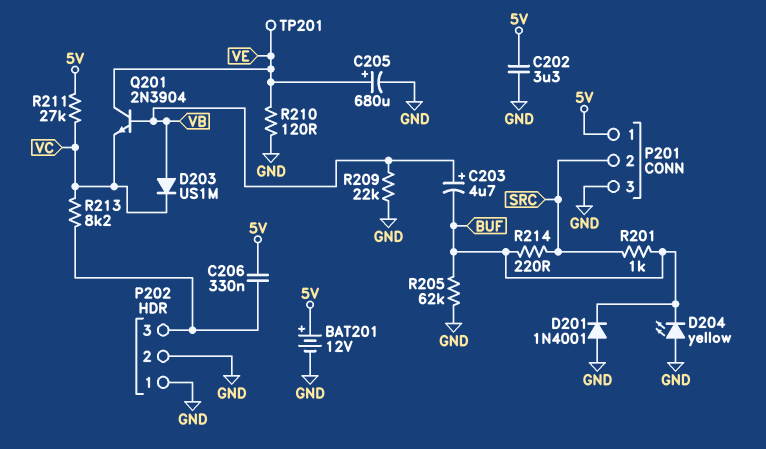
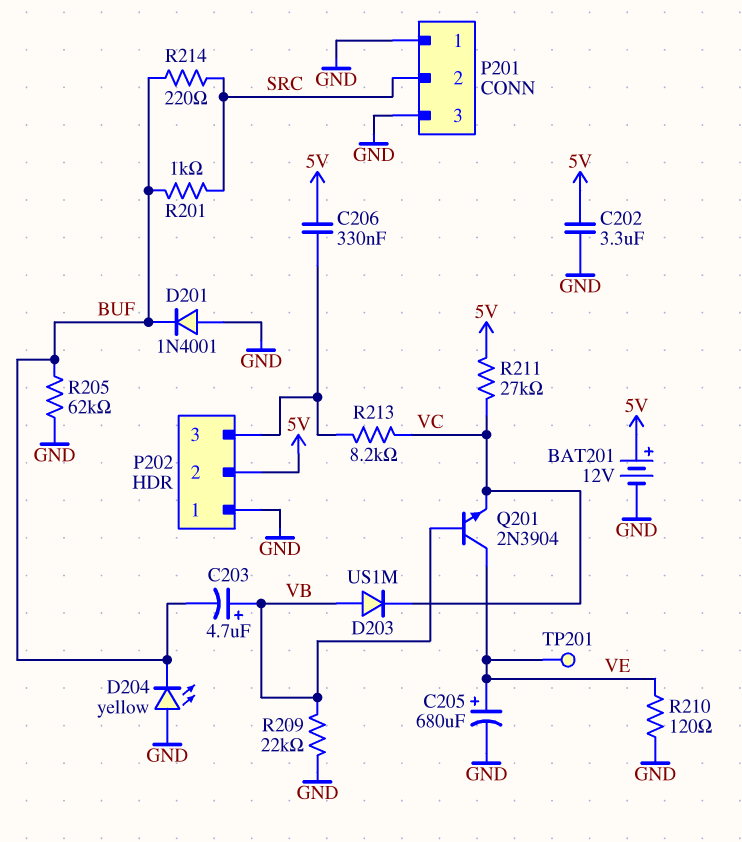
P201 pin 1: 5V -> GND
P202 pin 2: GND -> 5V

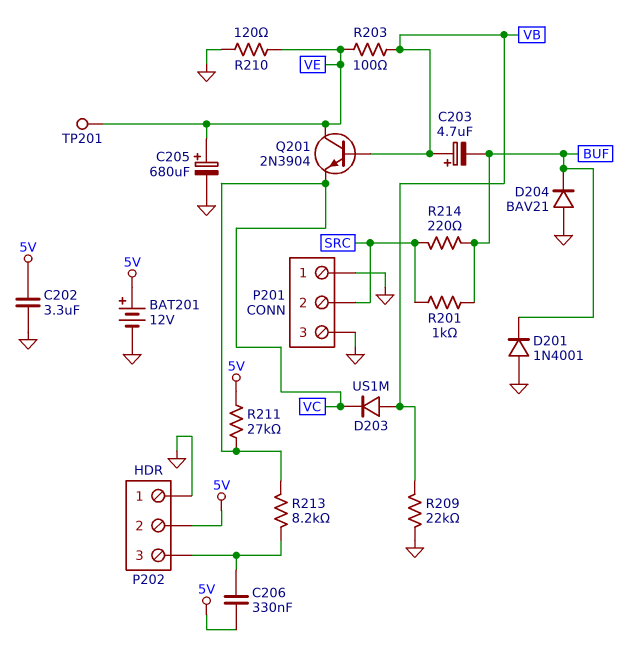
D204: LED yellow (A GND, K BUF) -> diode BAV21 (A GND, K BUF)
R203: none -> 100 (VB, VE)
R205: 62k (BUF, GND) -> none

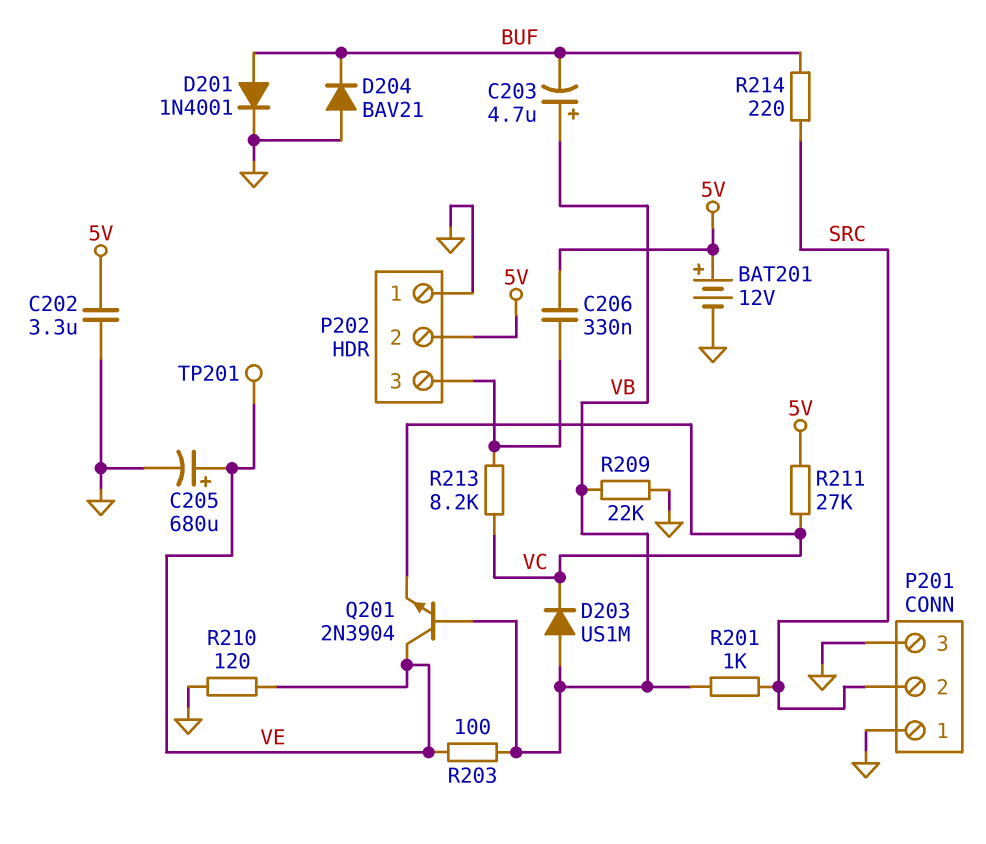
D201: diode 1N4001 (A GND, K BUF) -> diode 1N4001 (A BUF, K GND)
R201: 1k (BUF, SRC) -> 1k (SRC, VB)

